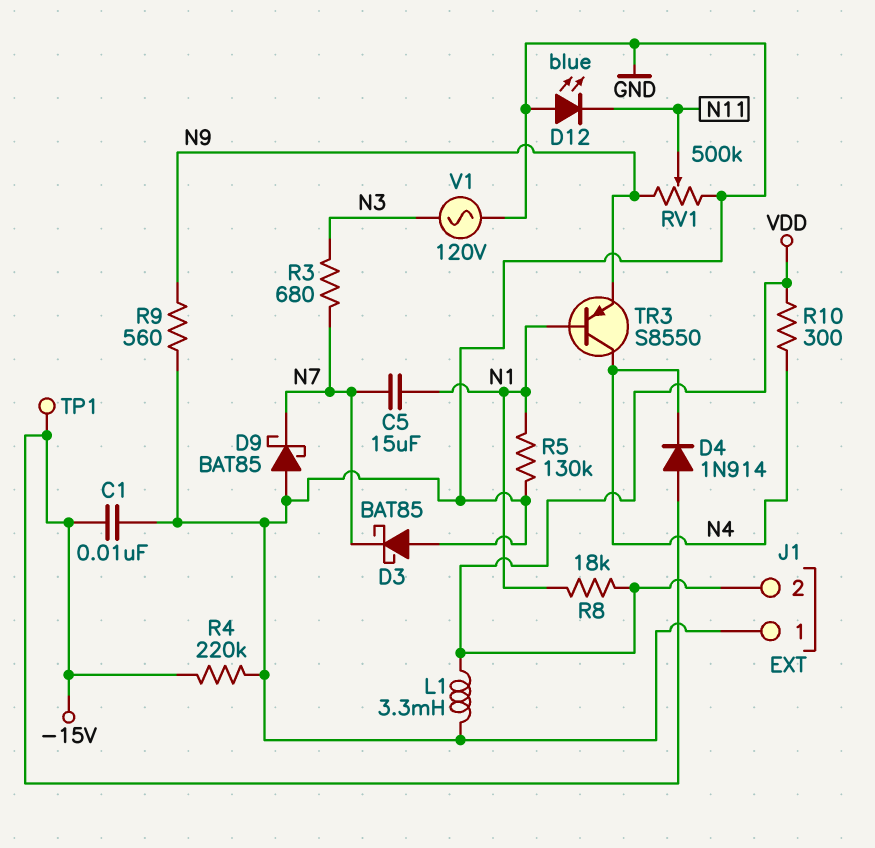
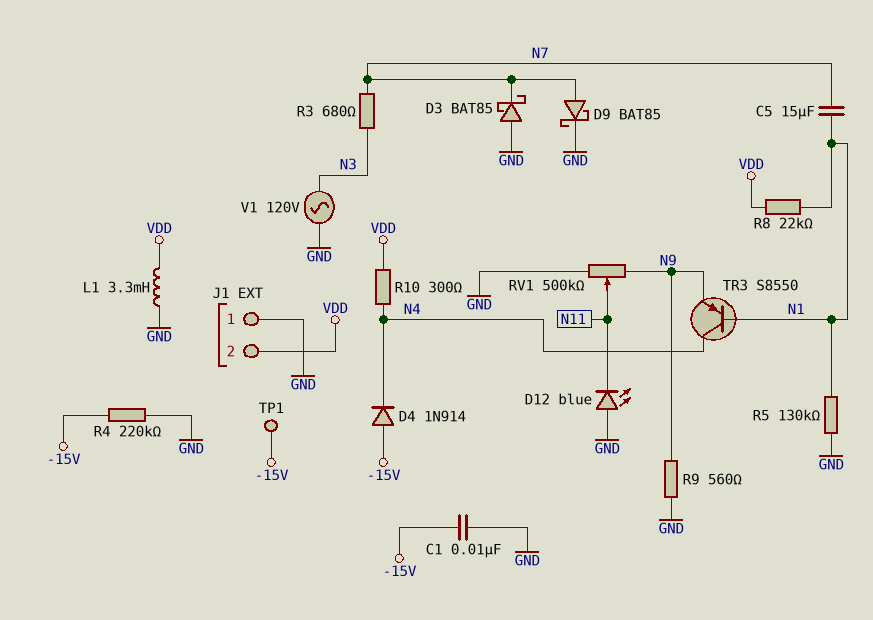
D9: schottky BAT85 (A GND, K N7) -> schottky BAT85 (A N7, K GND)
R8: 18k (N1, VDD) -> 22k (N1, VDD)

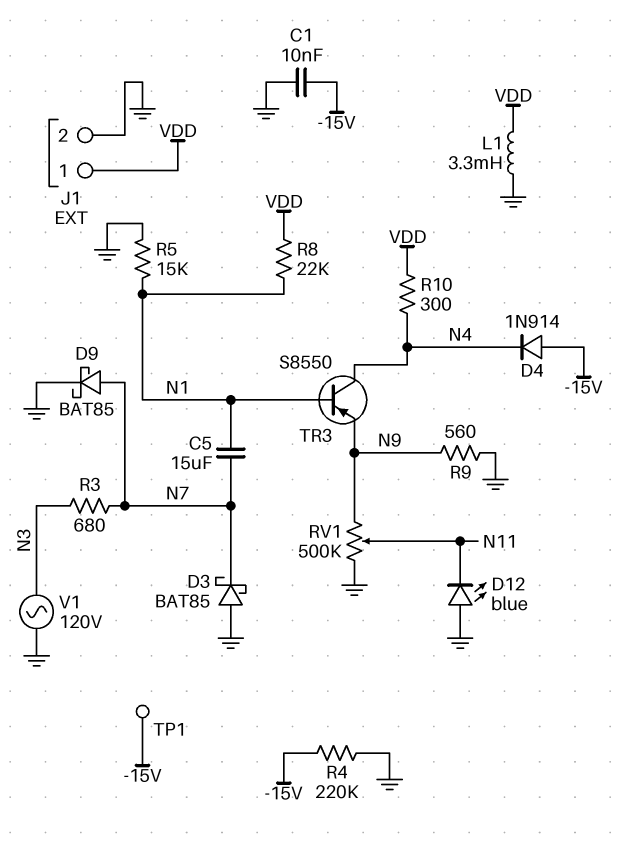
J1 pin 1: GND -> VDD
J1 pin 2: VDD -> GND
R5: 130k (GND, N1) -> 15k (GND, N1)

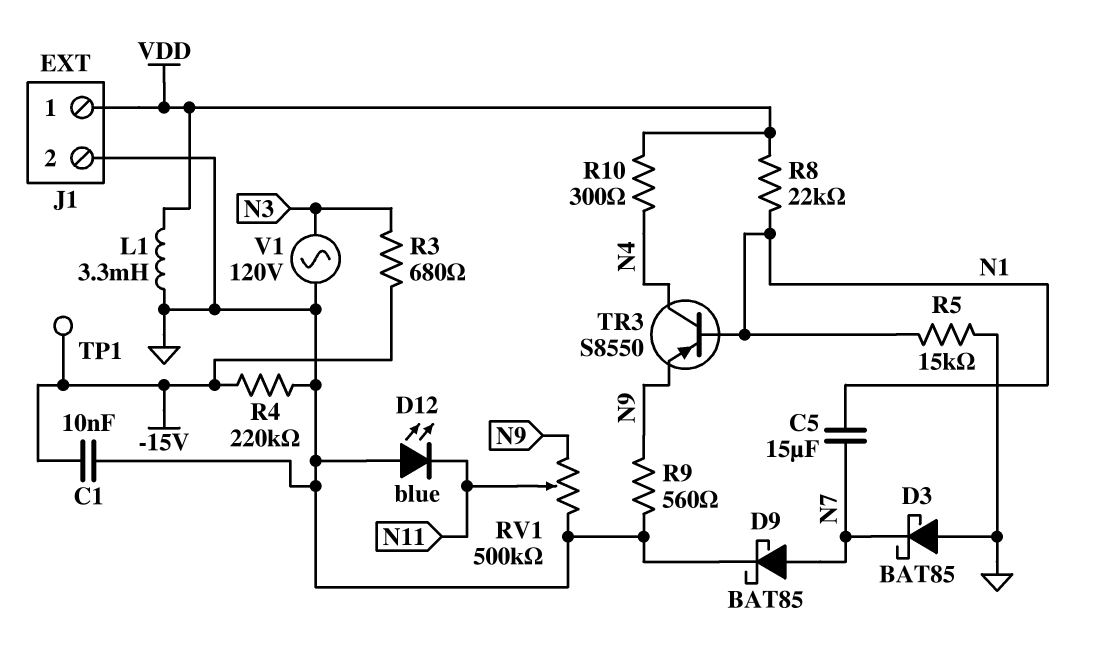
D4: diode 1N914 (A -15V, K N4) -> none
R3: 680 (N3, N7) -> 680 (-15V, N3)

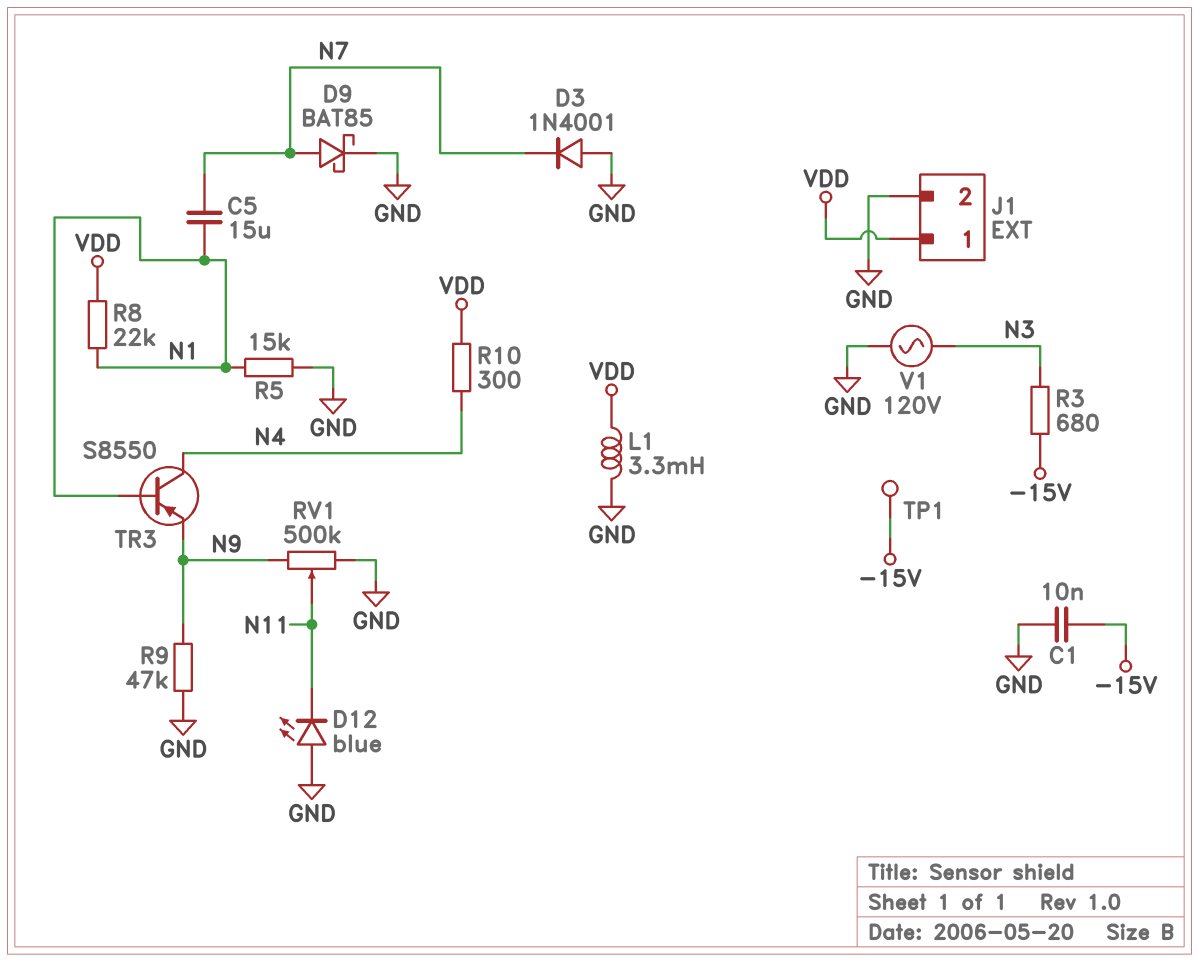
D3: schottky BAT85 (A GND, K N7) -> diode 1N4001 (A GND, K N7)
R4: 220k (-15V, GND) -> none
R9: 560 (GND, N9) -> 47k (GND, N9)

